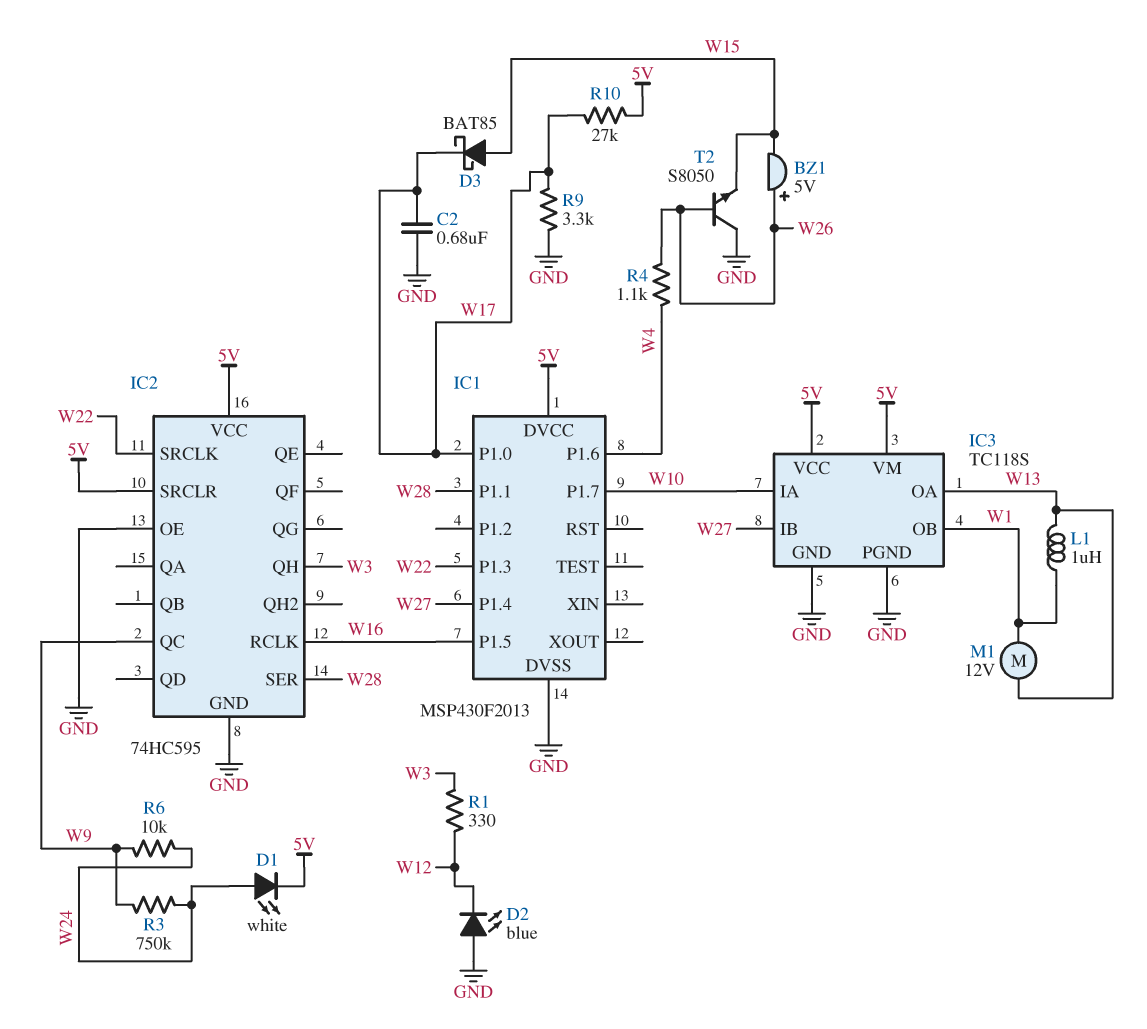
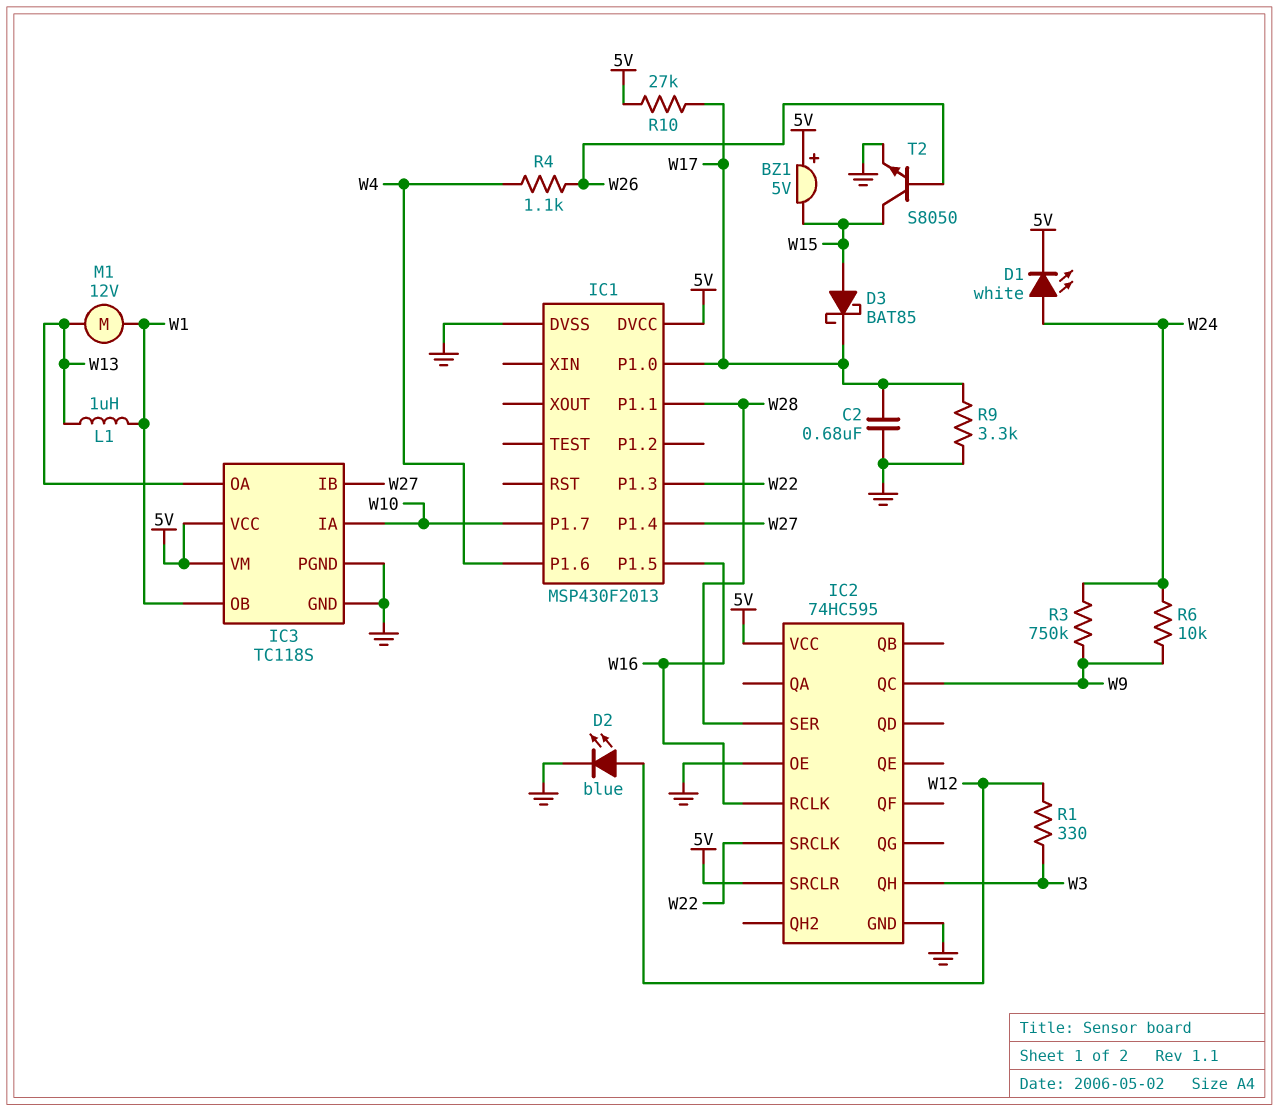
BZ1: buzzer 5V (plus W26, minus W15) -> buzzer 5V (plus 5V, minus W15)
D2: LED blue (A GND, K W12) -> LED blue (A W12, K GND)
T2: NPN S8050 (B W26, C GND, E W15) -> NPN S8050 (B W26, C W15, E GND)

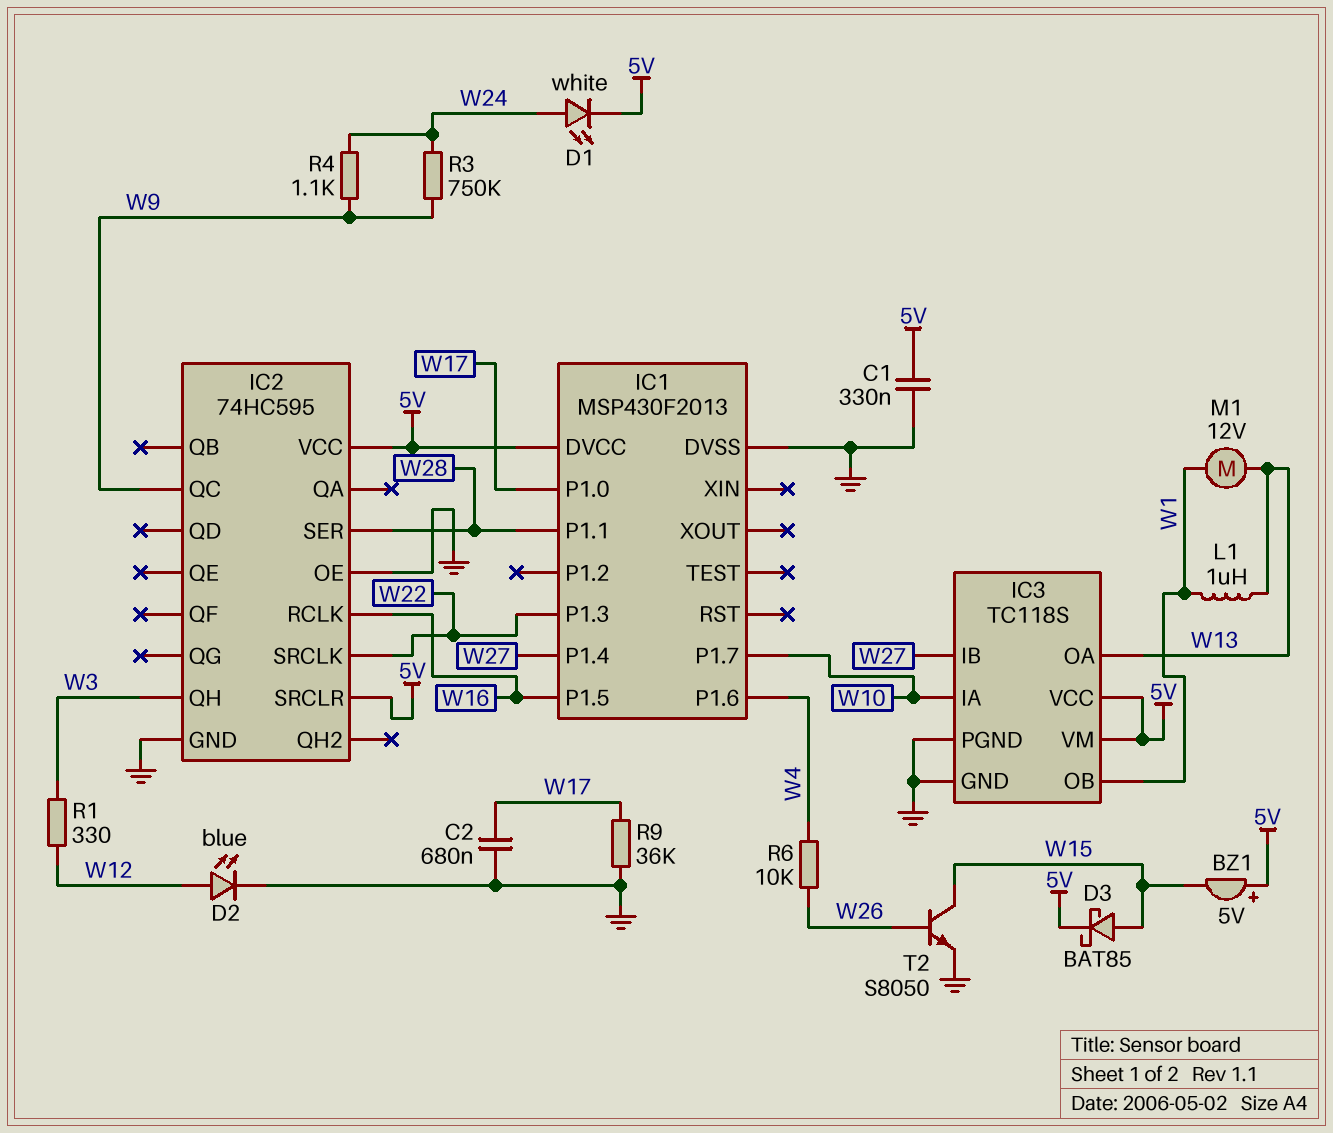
C1: none -> 330nF (5V, GND)
D3: schottky BAT85 (A W15, K W17) -> schottky BAT85 (A W15, K 5V)
R4: 1.1k (W4, W26) -> 1.1k (W9, W24)
R6: 10k (W9, W24) -> 10k (W4, W26)
R9: 3.3k (GND, W17) -> 36k (GND, W17)
R10: 27k (5V, W17) -> none

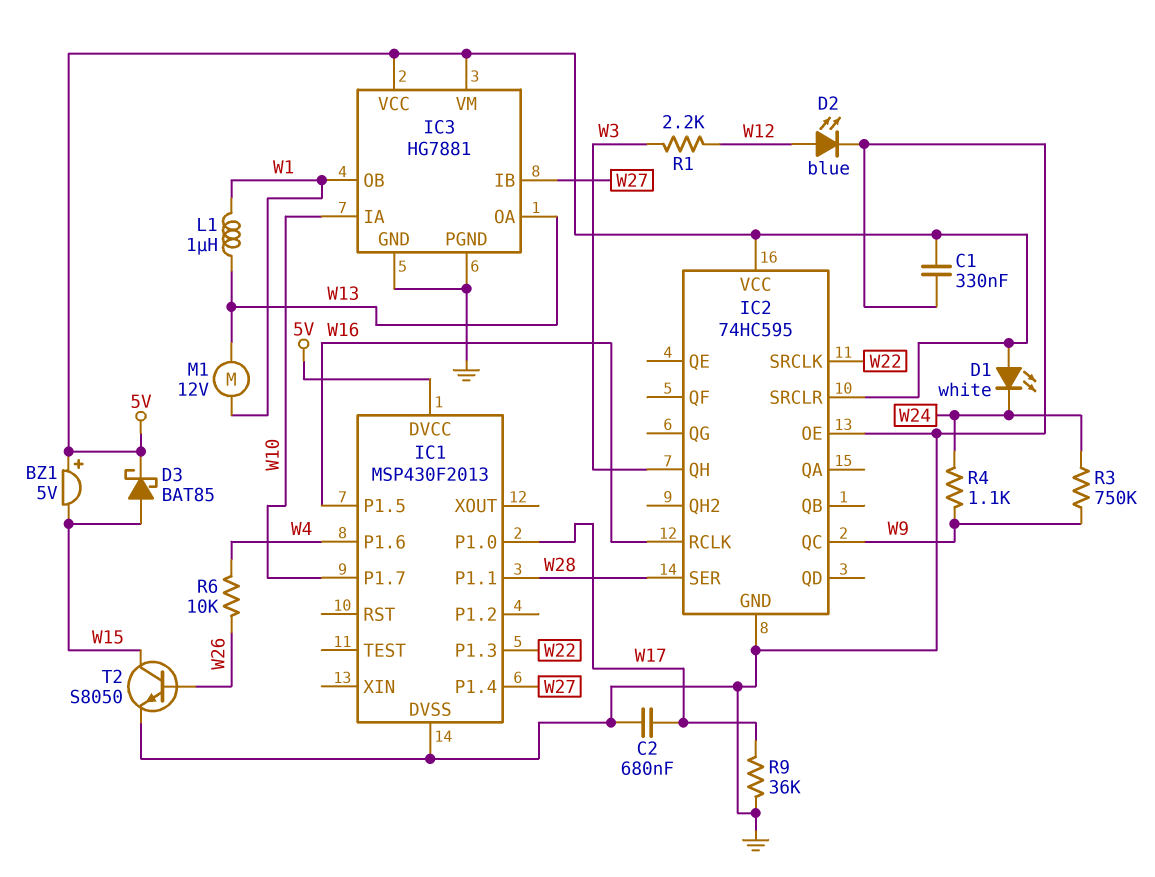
D1: LED white (A W24, K 5V) -> LED white (A 5V, K W24)
IC3: TC118S -> HG7881
R1: 330 (W3, W12) -> 2.2k (W3, W12)

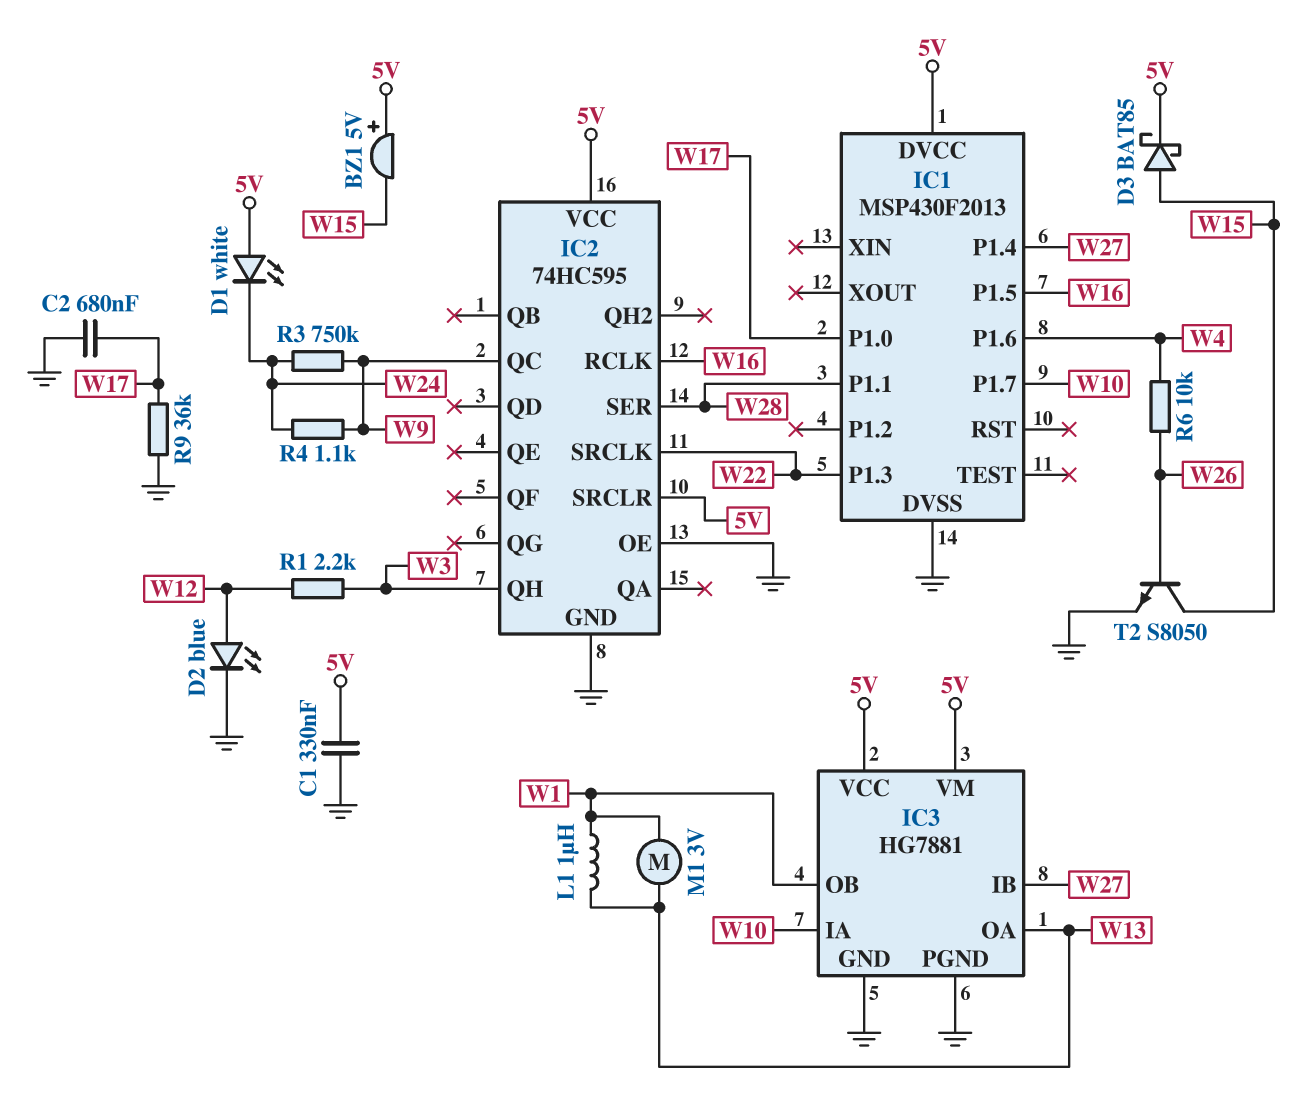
M1: motor 12V (W1, W13) -> motor 3V (W1, W13)

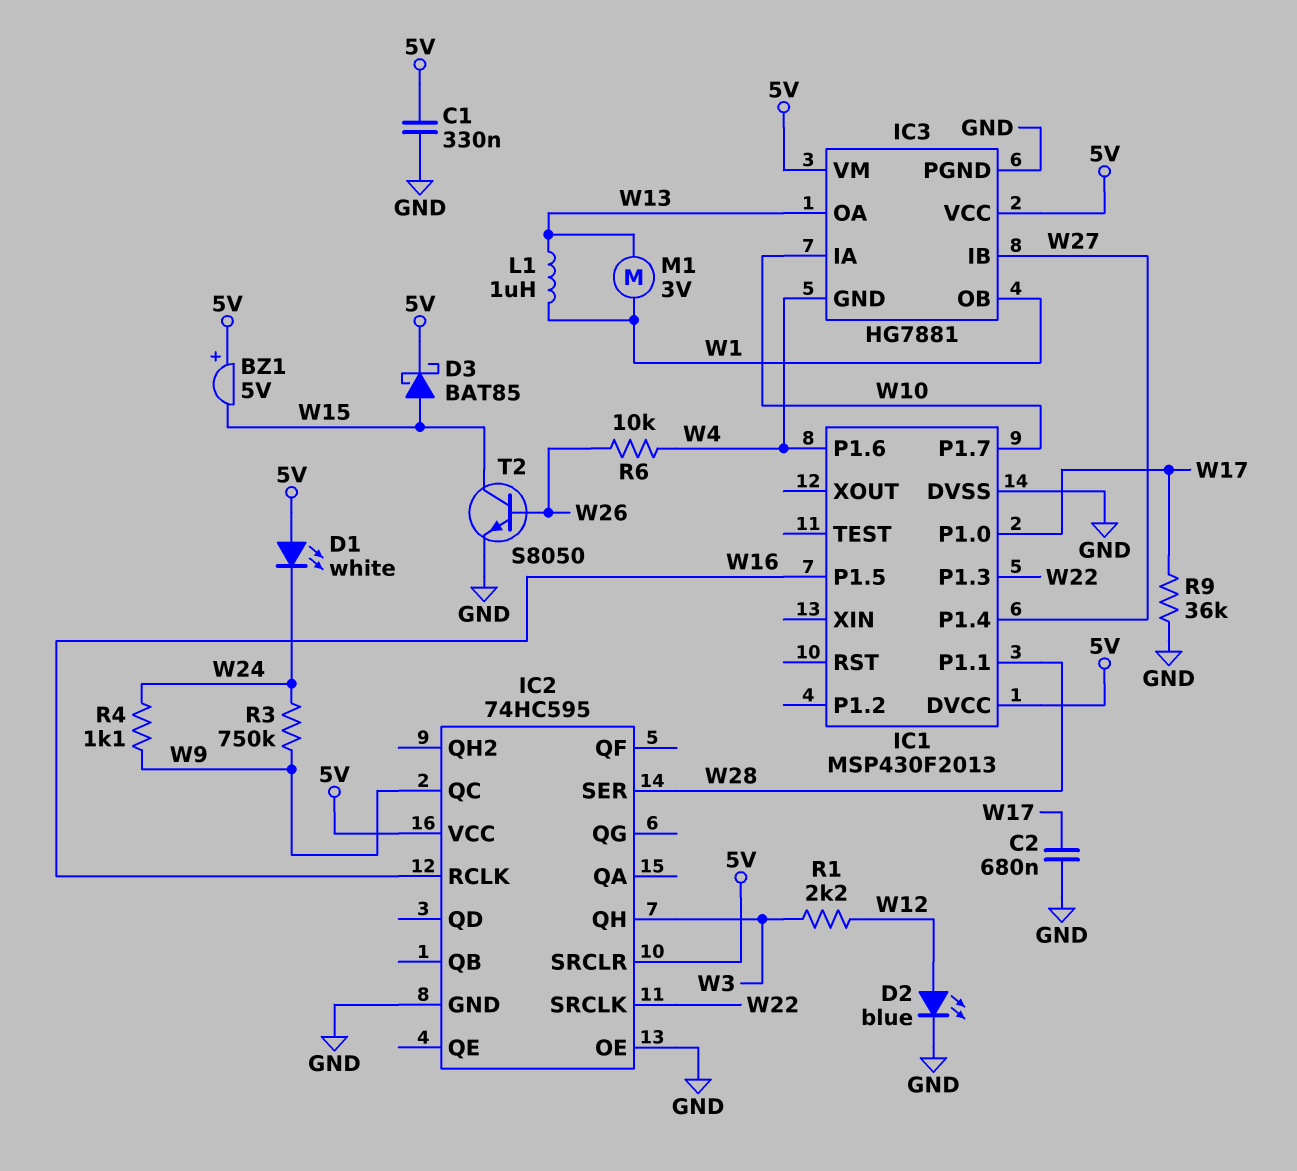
IC3 pin GND: GND -> W4

